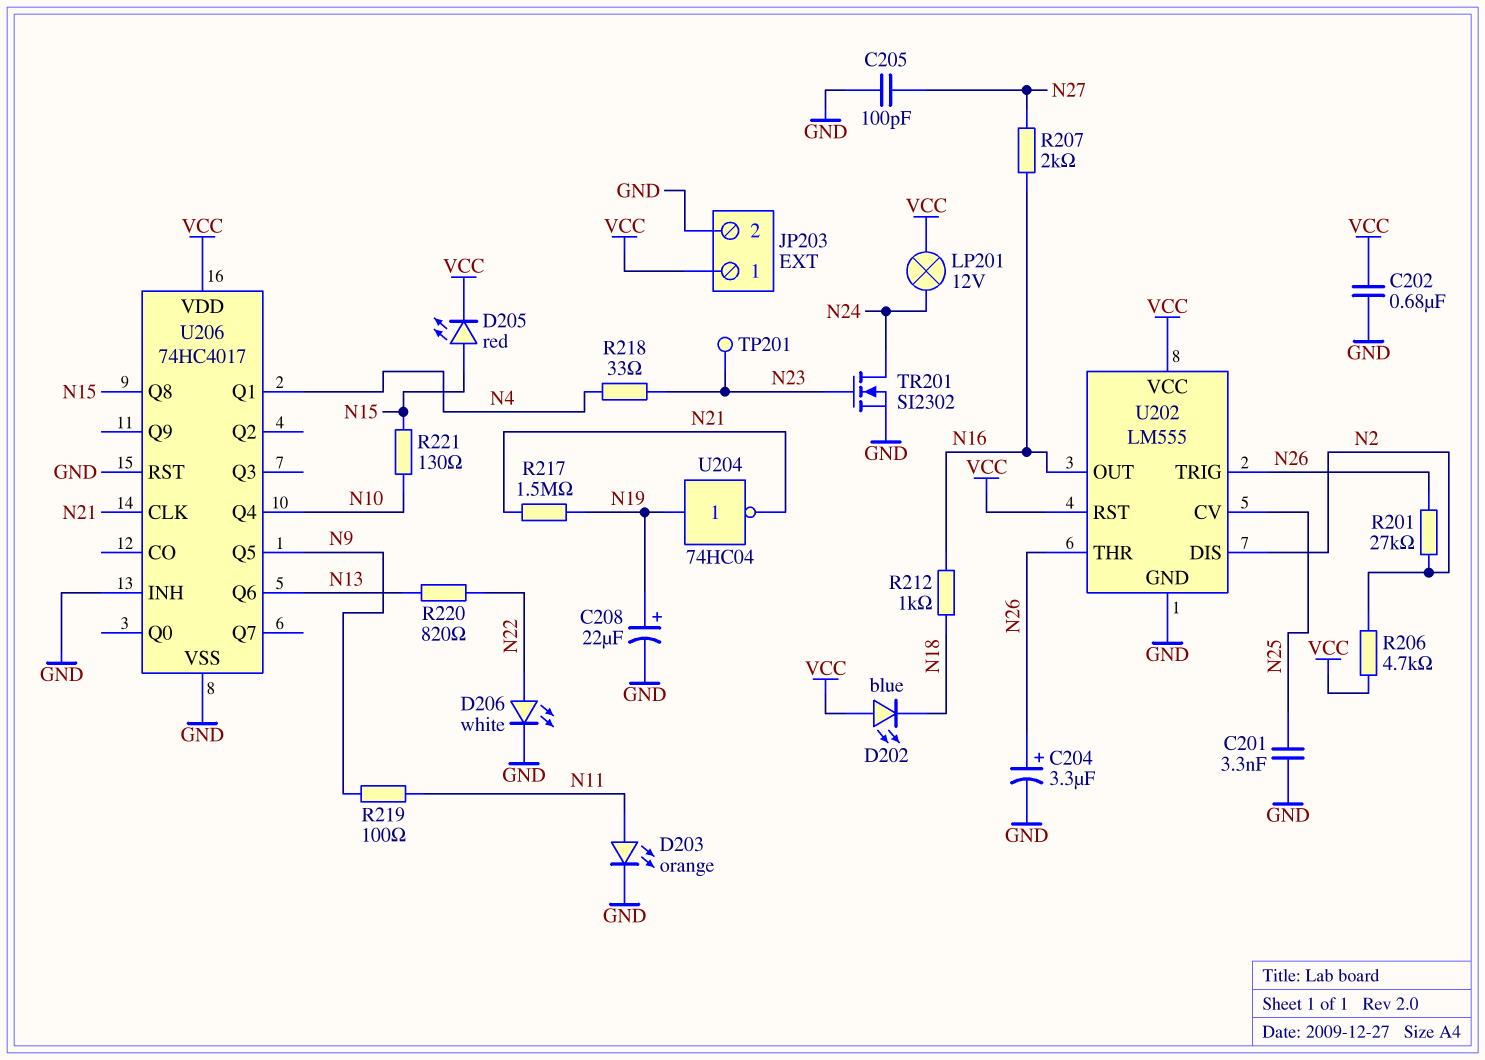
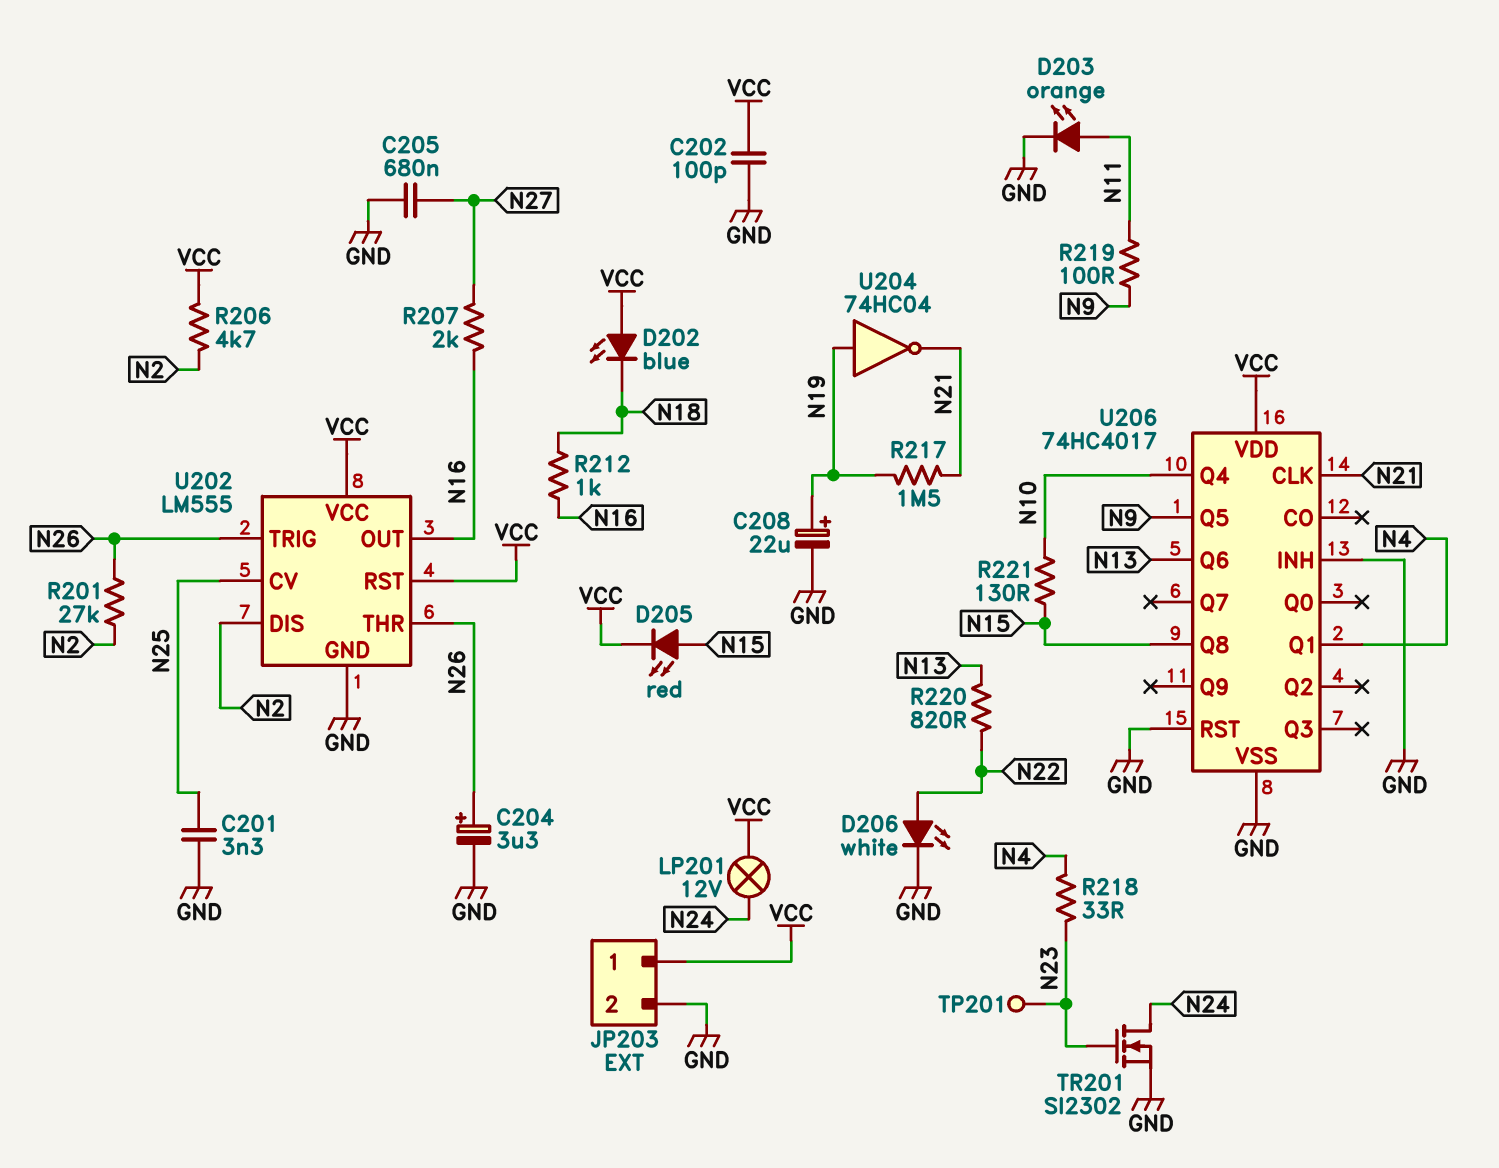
C202: 680nF (GND, VCC) -> 100pF (GND, VCC)
C205: 100pF (GND, N27) -> 680nF (GND, N27)

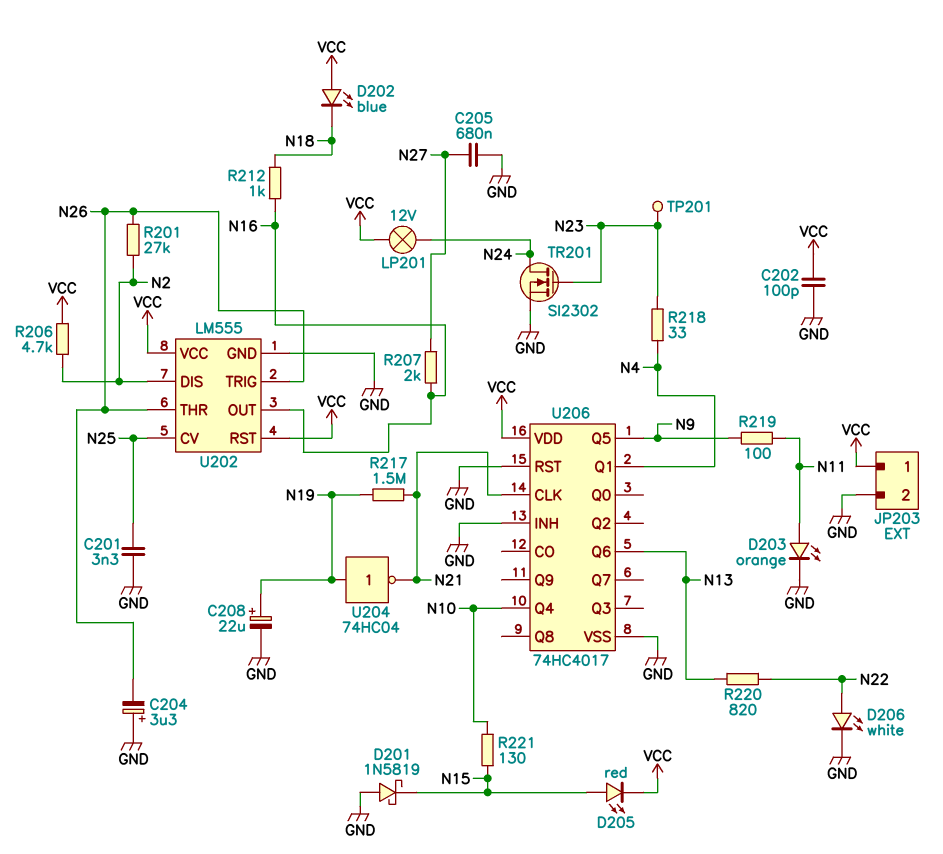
C204: 3.3uF (plus N26, minus GND) -> 3.3uF (plus GND, minus N26)
D201: none -> schottky 1N5819 (A GND, K N15)
U206 pin Q8: N15 -> none

